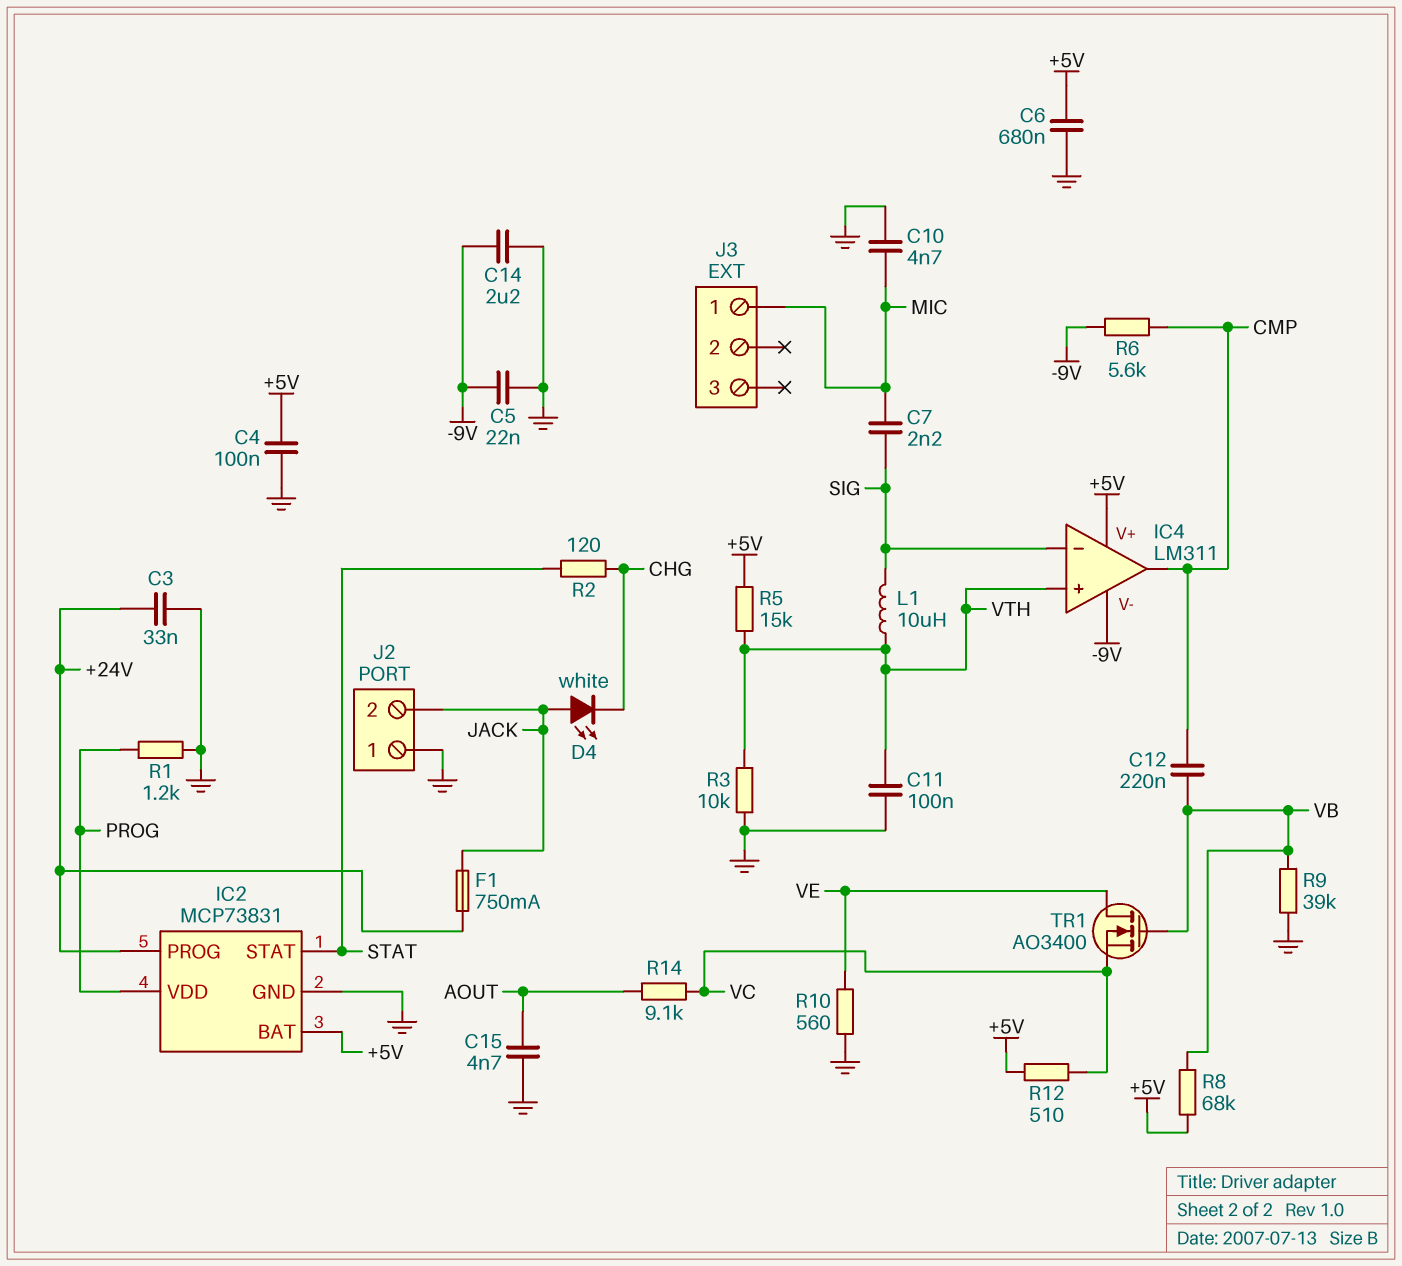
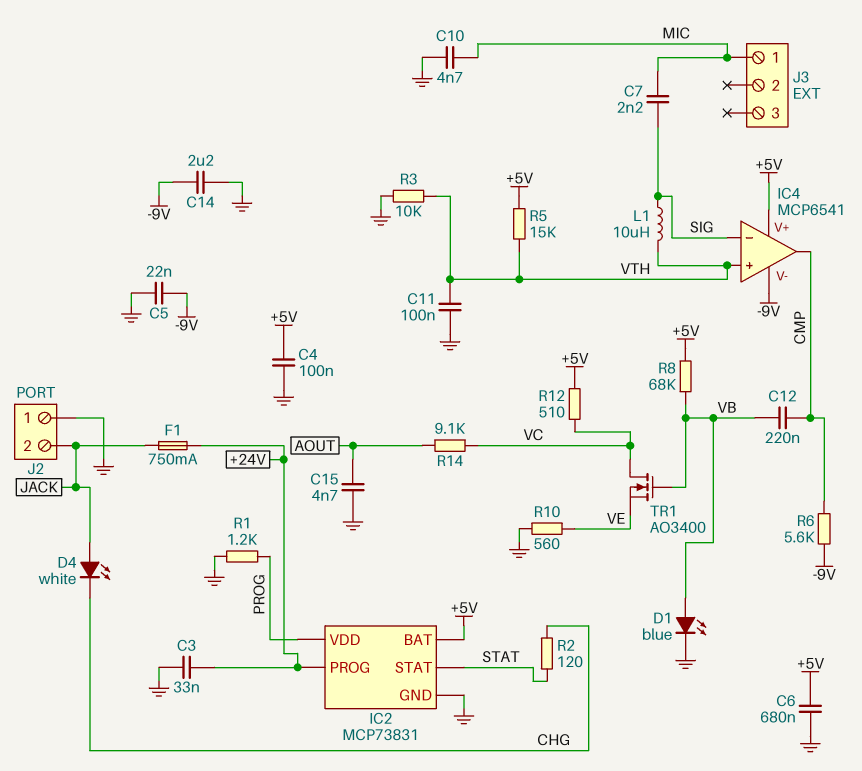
D1: none -> LED blue (A VB, K GND)
IC4: LM311 -> MCP6541
R9: 39k (GND, VB) -> none
TR1: NMOS AO3400 (G VB, D VE, S VC) -> NMOS AO3400 (G VB, D VC, S VE)

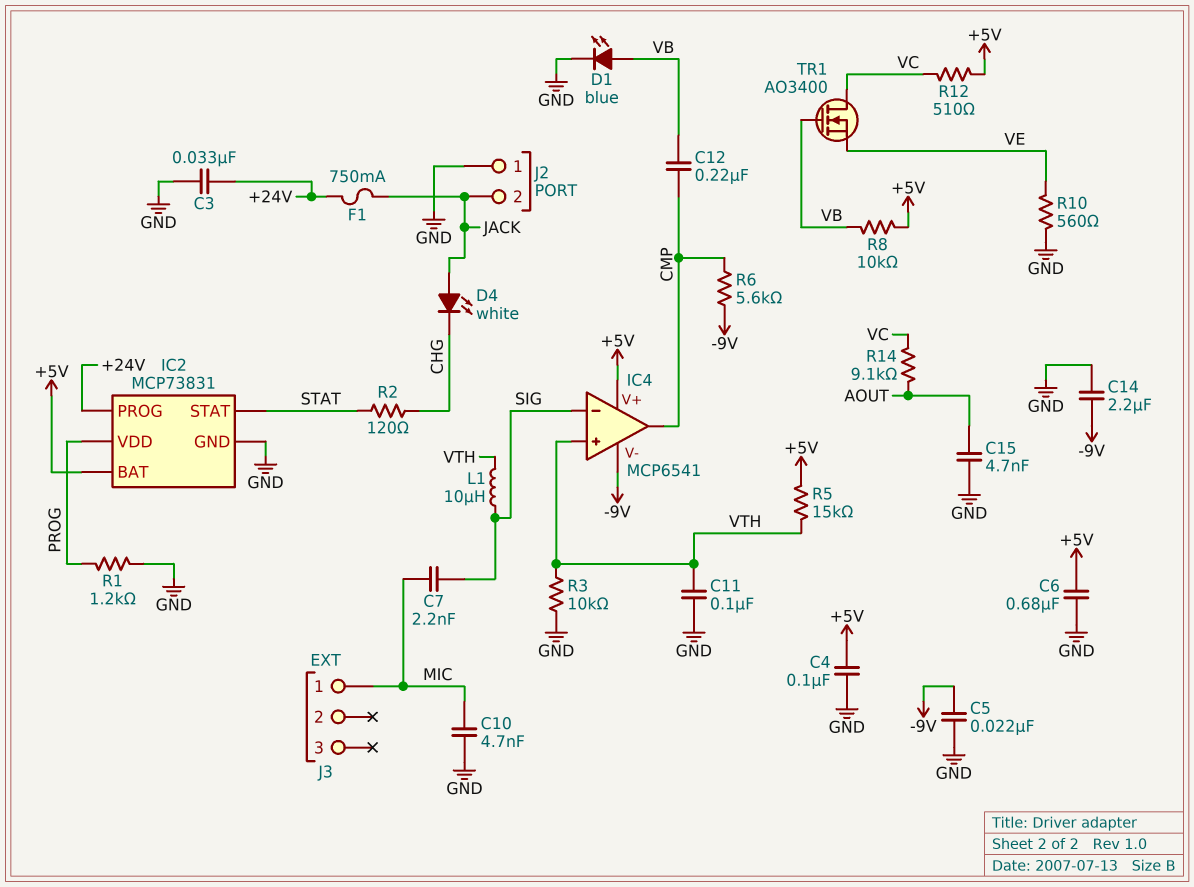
R8: 68k (+5V, VB) -> 10k (+5V, VB)

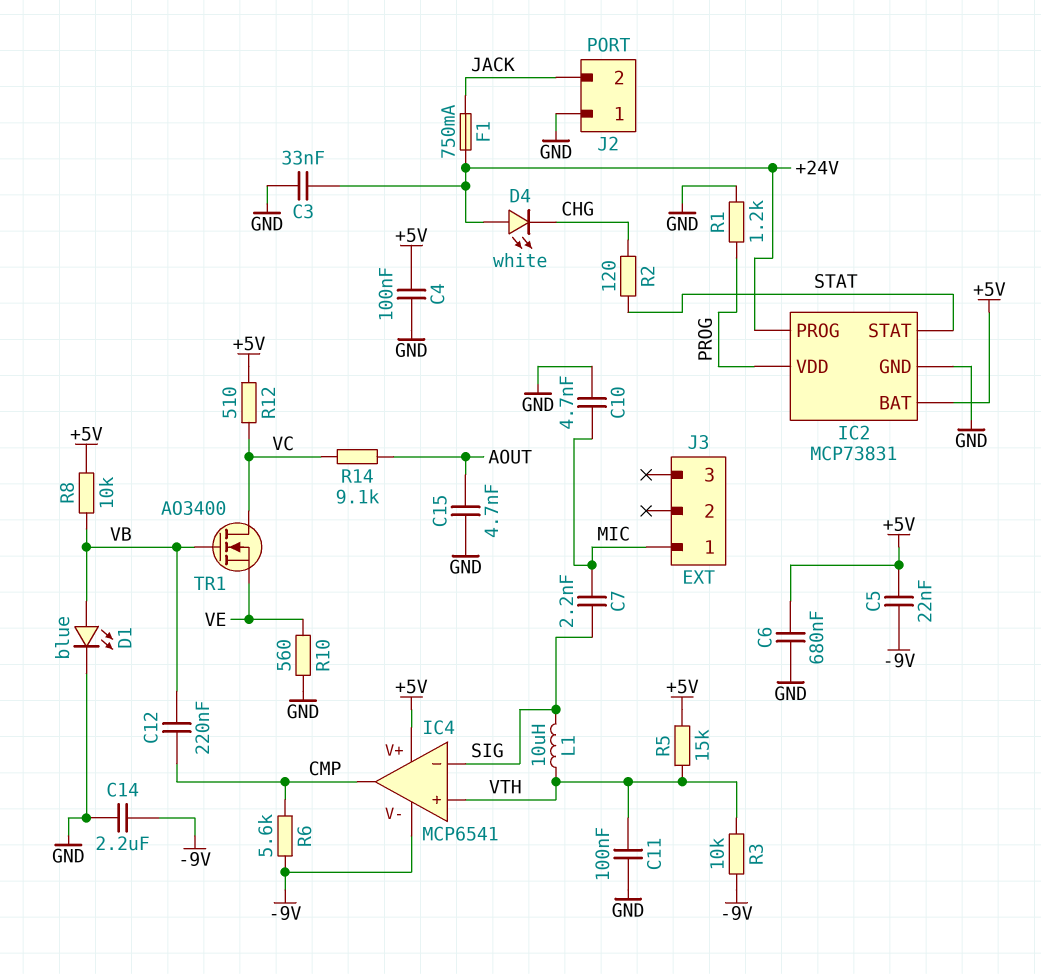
C5: 22nF (-9V, GND) -> 22nF (+5V, -9V)
D4: LED white (A JACK, K CHG) -> LED white (A +24V, K CHG)
R3: 10k (GND, VTH) -> 10k (-9V, VTH)

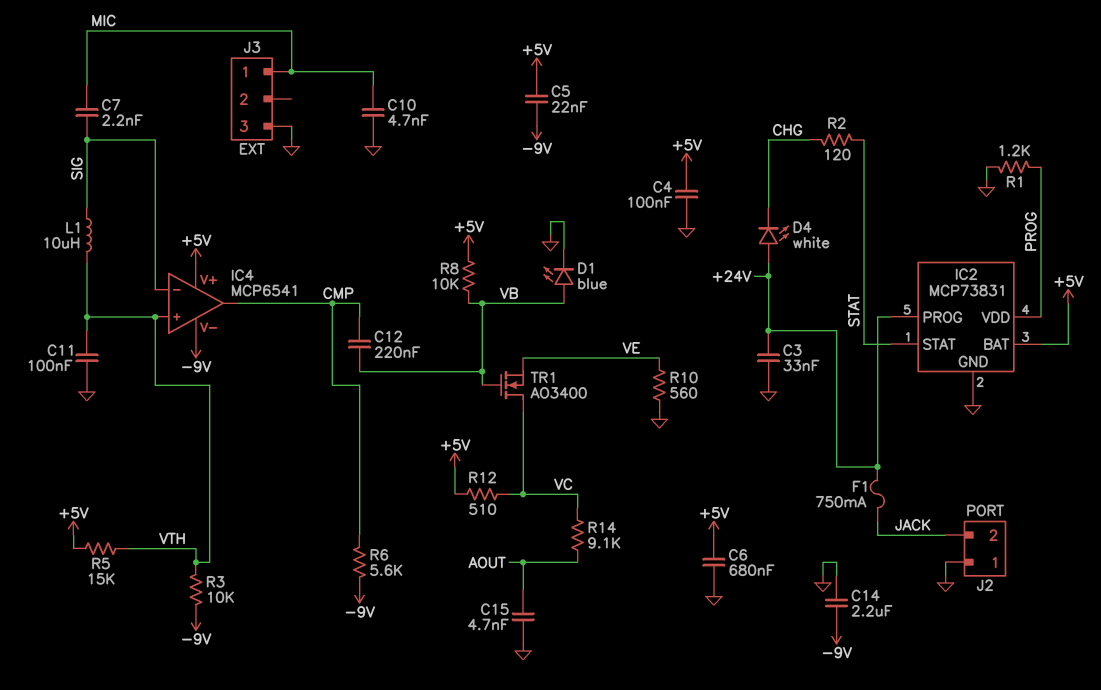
J3 pin 3: none -> GND

